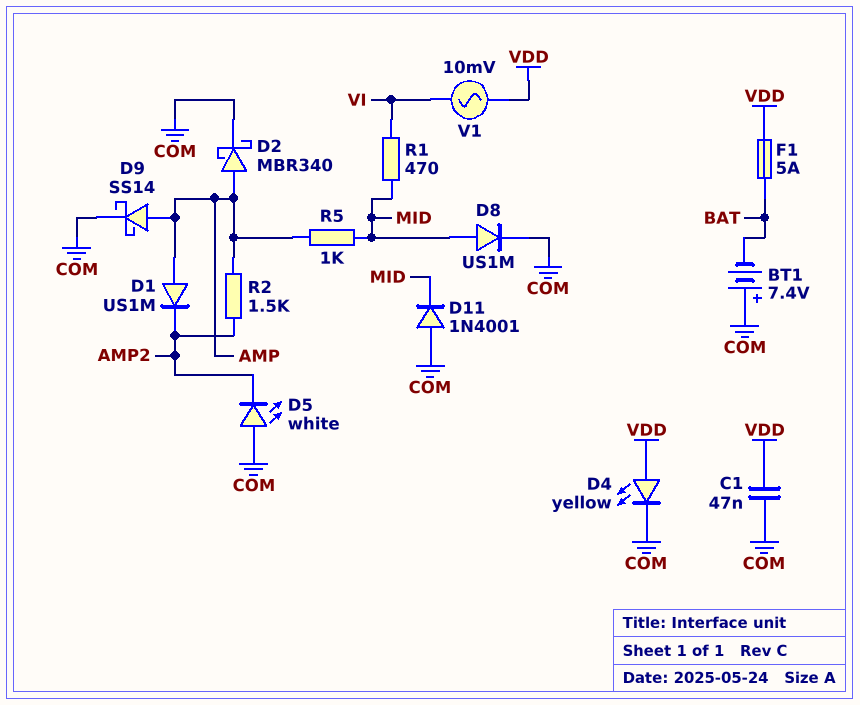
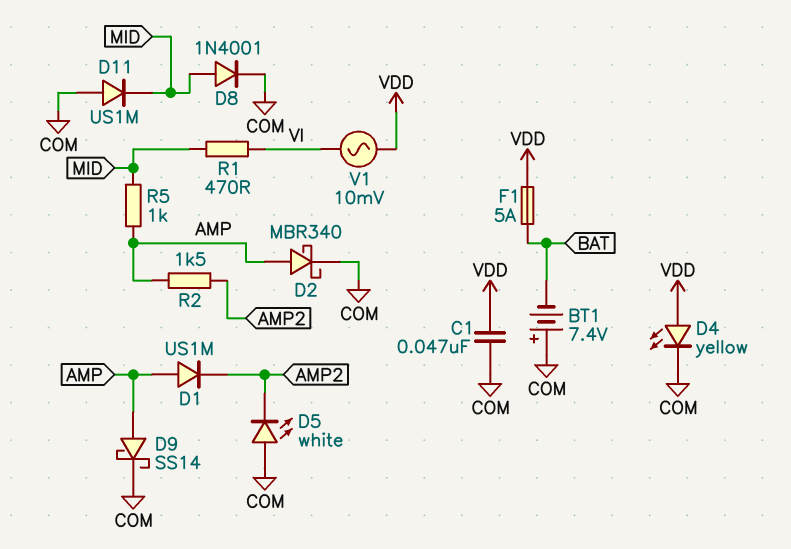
D8: diode US1M (A MID, K COM) -> diode 1N4001 (A MID, K COM)
D11: diode 1N4001 (A COM, K MID) -> diode US1M (A COM, K MID)

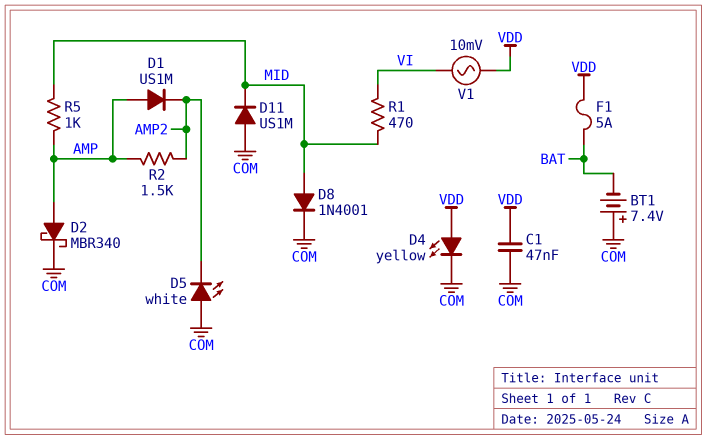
D9: schottky SS14 (A AMP, K COM) -> none

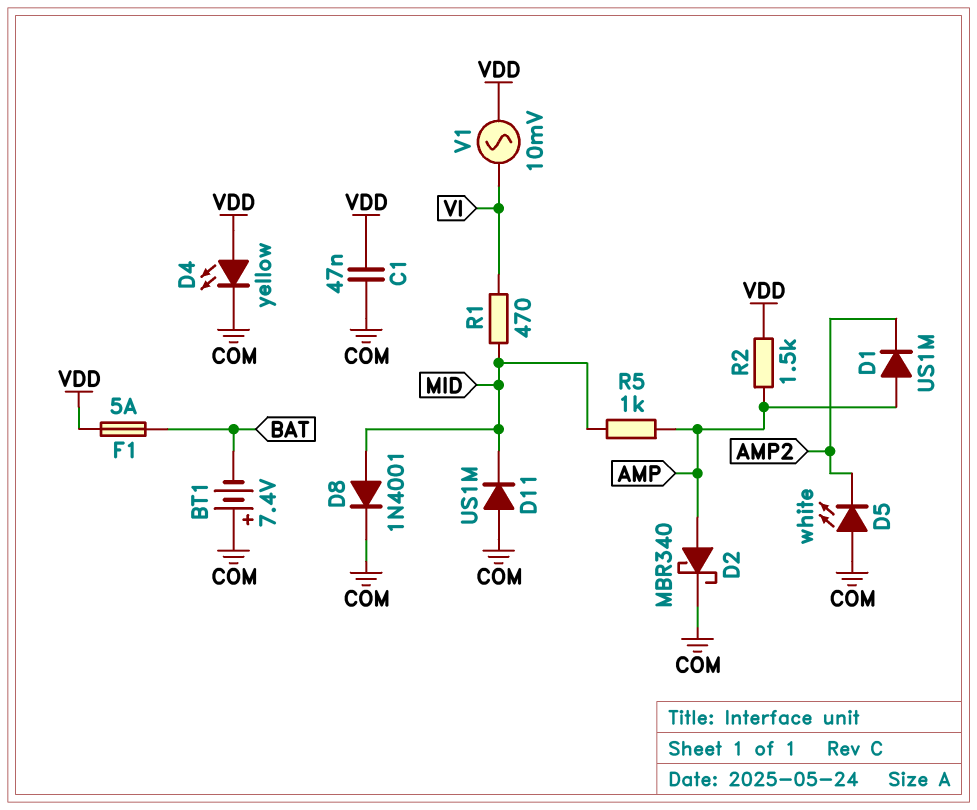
R2: 1.5k (AMP, AMP2) -> 1.5k (AMP, VDD)

